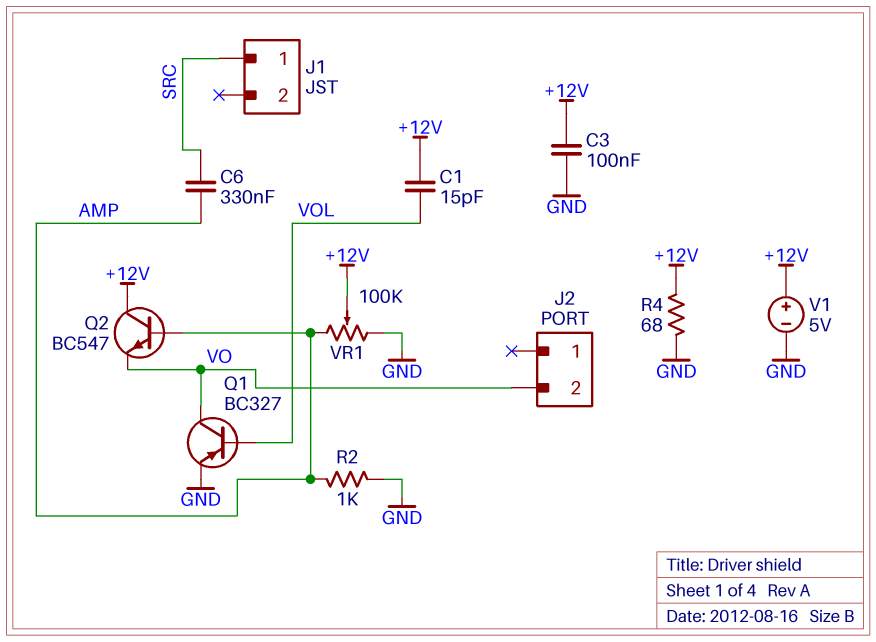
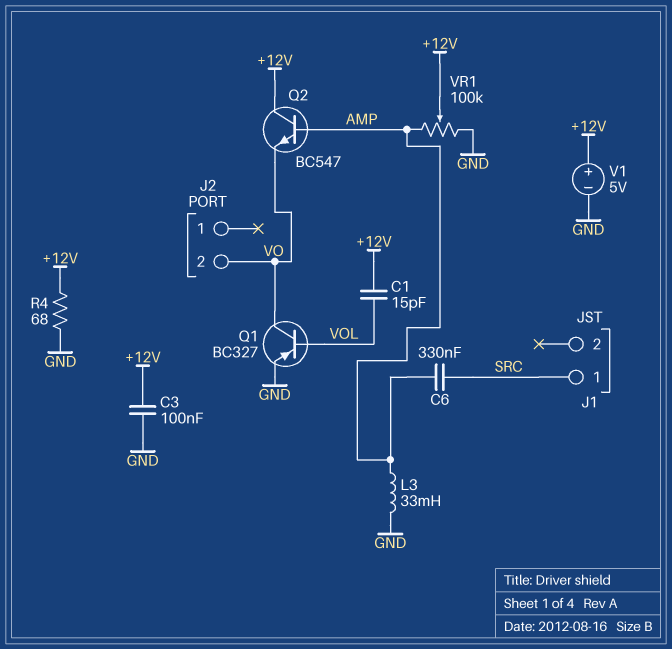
L3: none -> 33mH (AMP, GND)
R2: 1k (AMP, GND) -> none

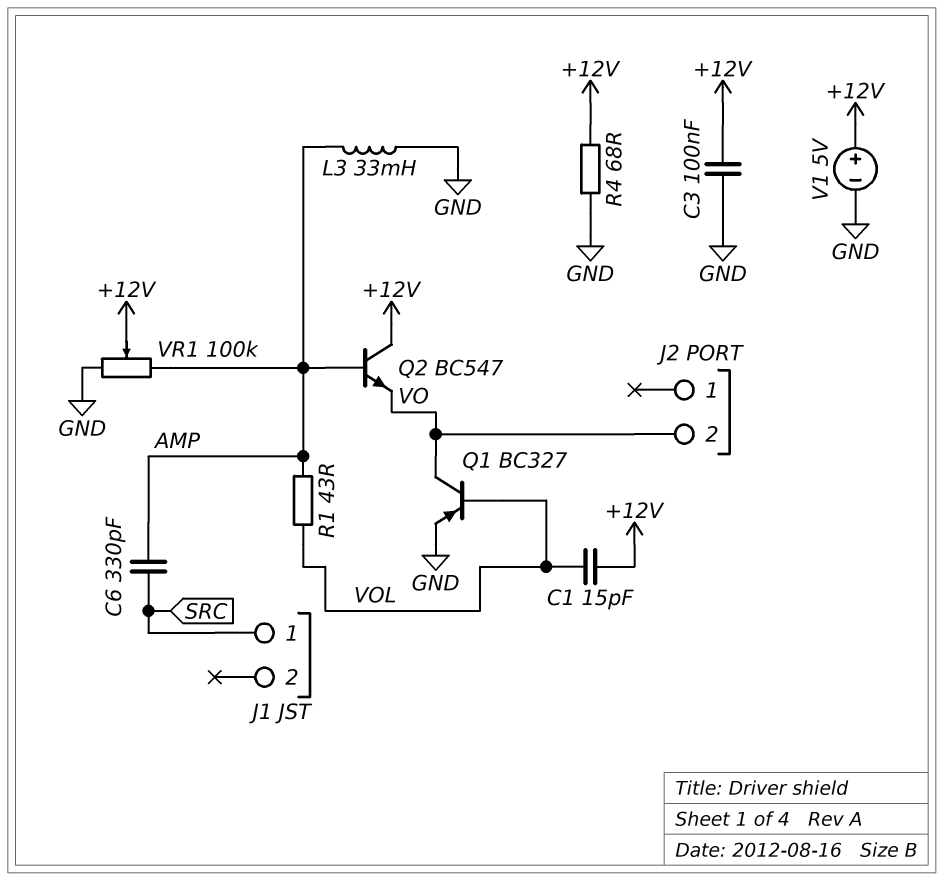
C6: 330nF (AMP, SRC) -> 330pF (AMP, SRC)
R1: none -> 43 (AMP, VOL)

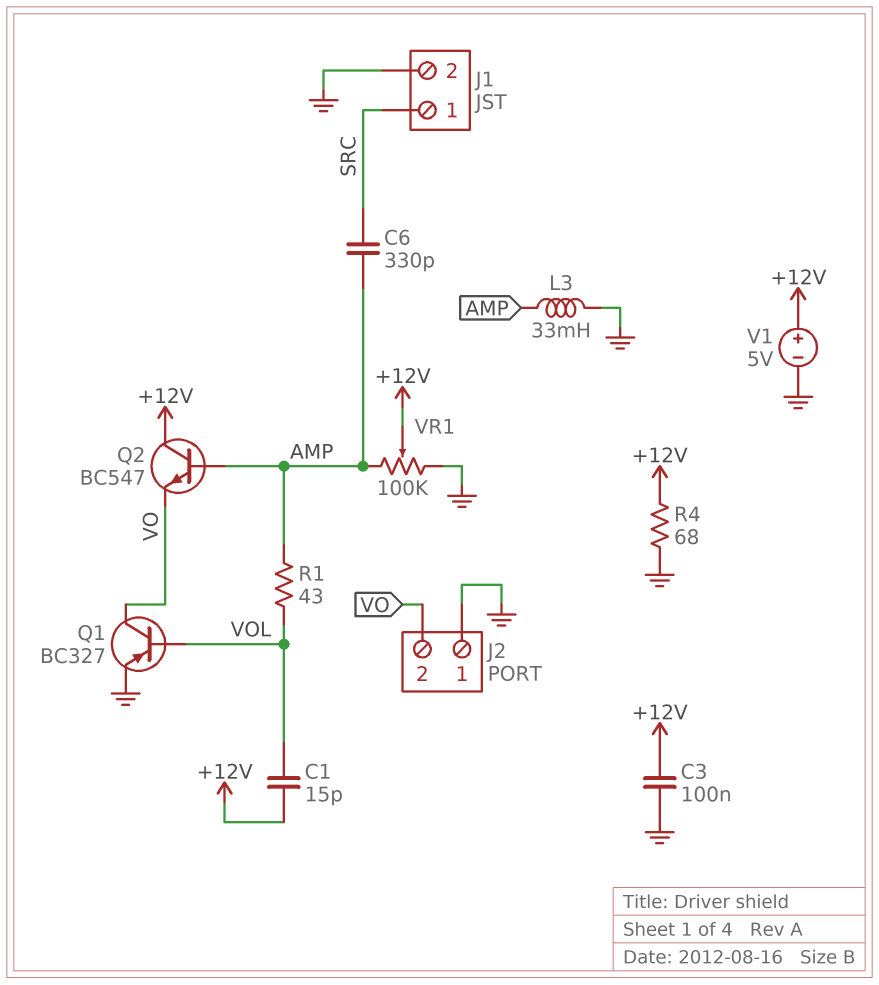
J1 pin 2: none -> GND
J2 pin 1: none -> GND

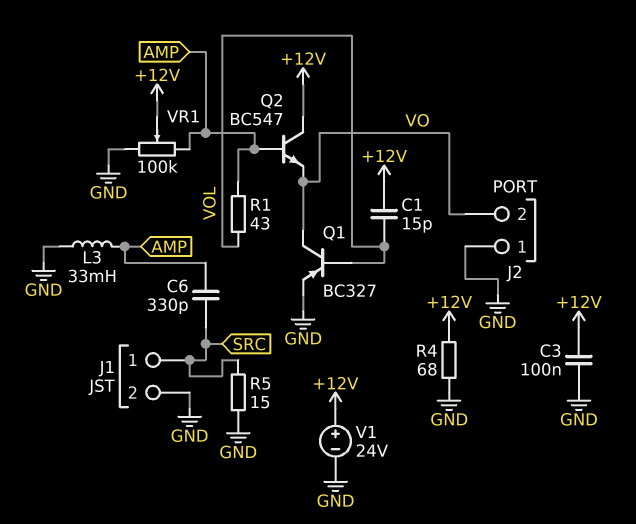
R5: none -> 15 (GND, SRC)
V1: 5V (plus +12V, minus GND) -> 24V (plus +12V, minus GND)

